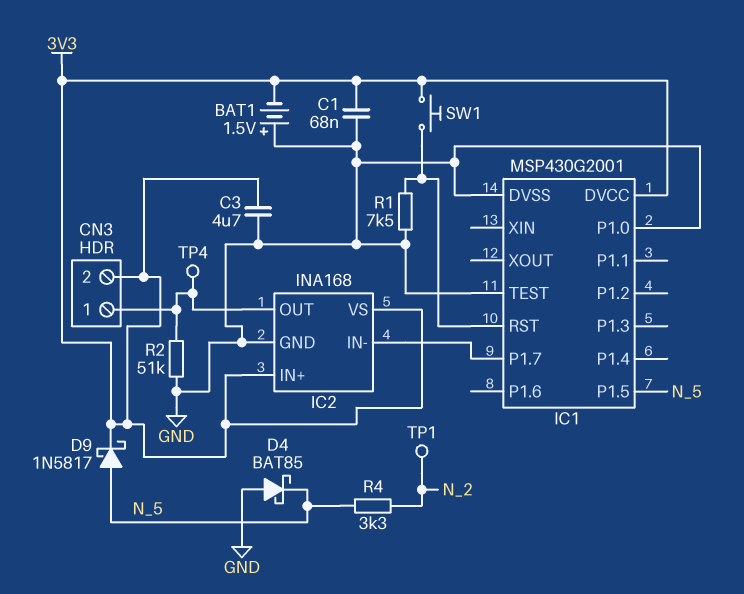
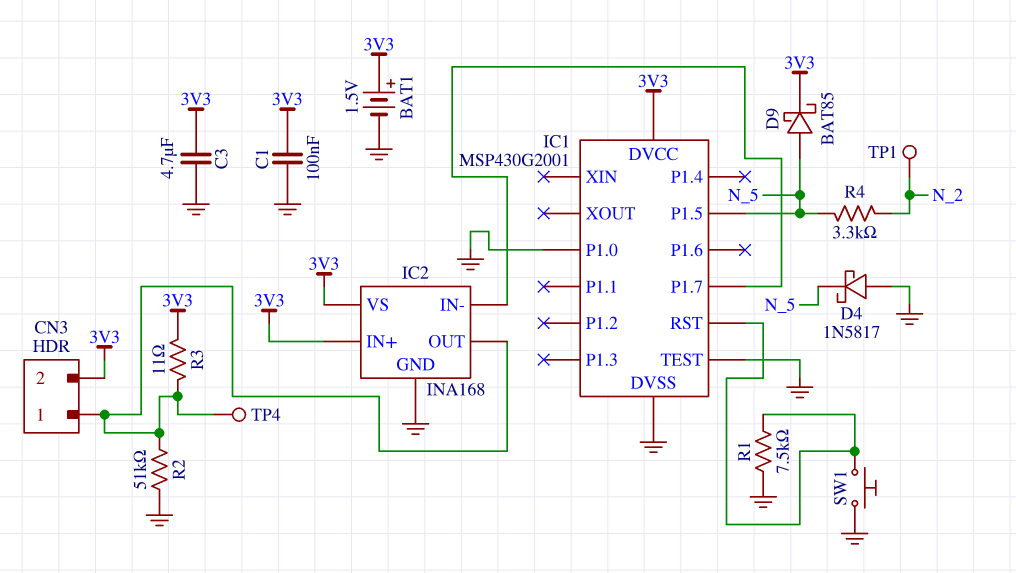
BAT1: 1.5V (plus GND, minus 3V3) -> 1.5V (plus 3V3, minus GND)
C1: 68nF (3V3, GND) -> 100nF (3V3, GND)
D4: schottky BAT85 (A GND, K N_5) -> schottky 1N5817 (A GND, K N_5)
D9: schottky 1N5817 (A N_5, K 3V3) -> schottky BAT85 (A N_5, K 3V3)
R3: none -> 11 (3V3, CN3/1)
SW1: button (3V3, IC1/RST) -> button (GND, IC1/RST)

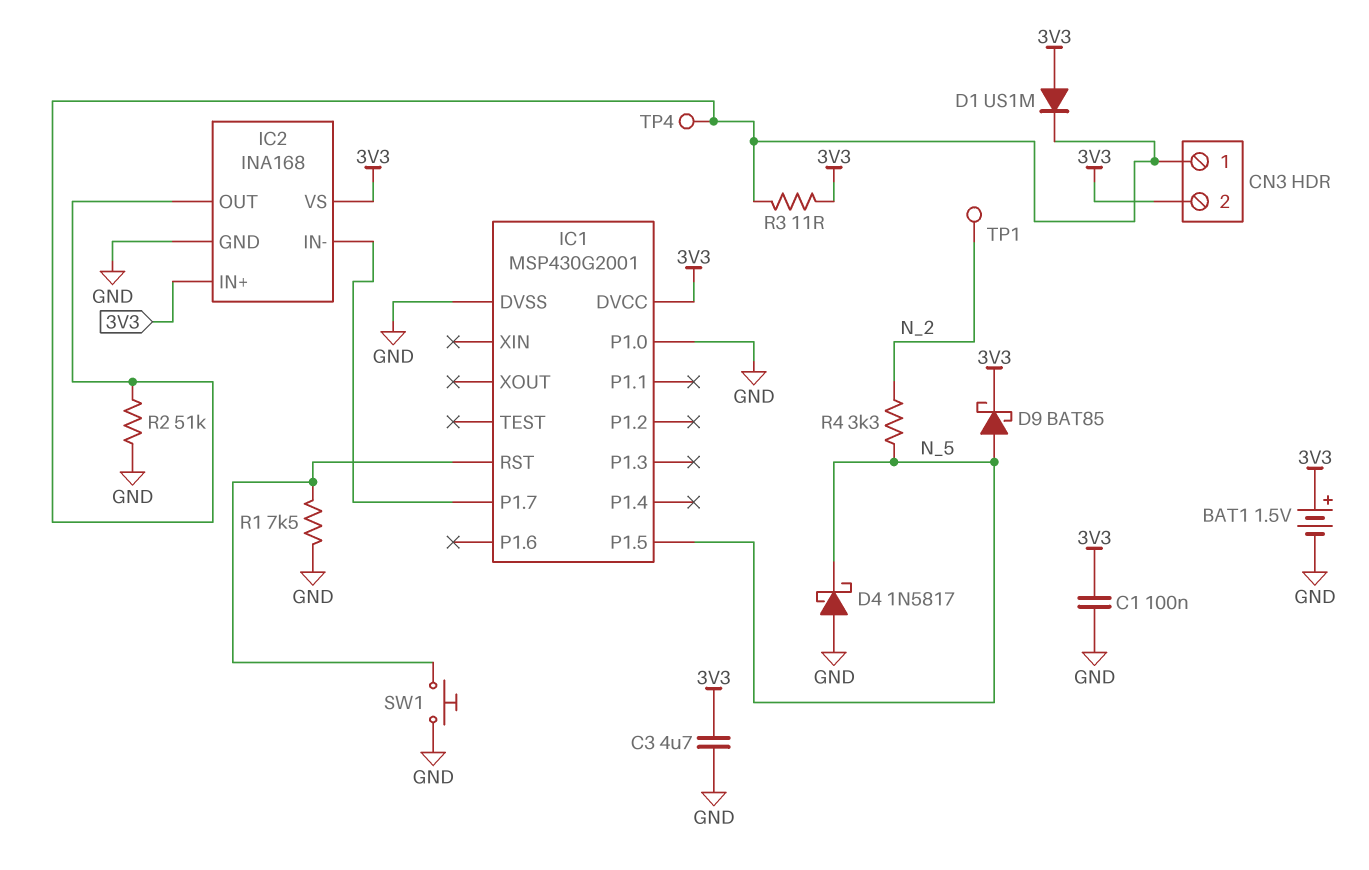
D1: none -> diode US1M (A 3V3, K CN3/1)
IC1 pin TEST: GND -> none

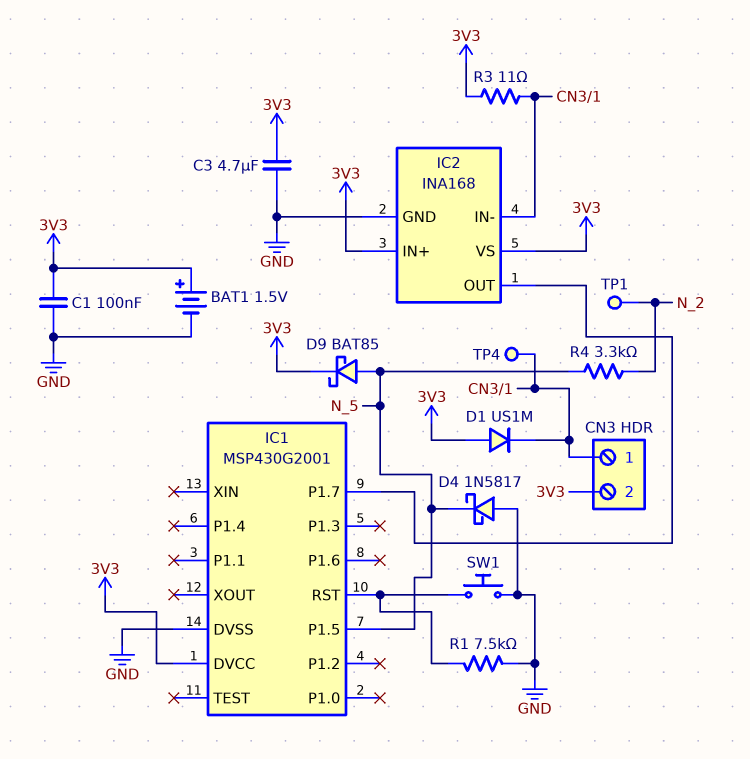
IC1 pin P1.0: GND -> none
IC2 pin IN-: IC1/P1.7 -> CN3/1
IC2 pin OUT: CN3/1 -> IC1/P1.7
R2: 51k (CN3/1, GND) -> none

